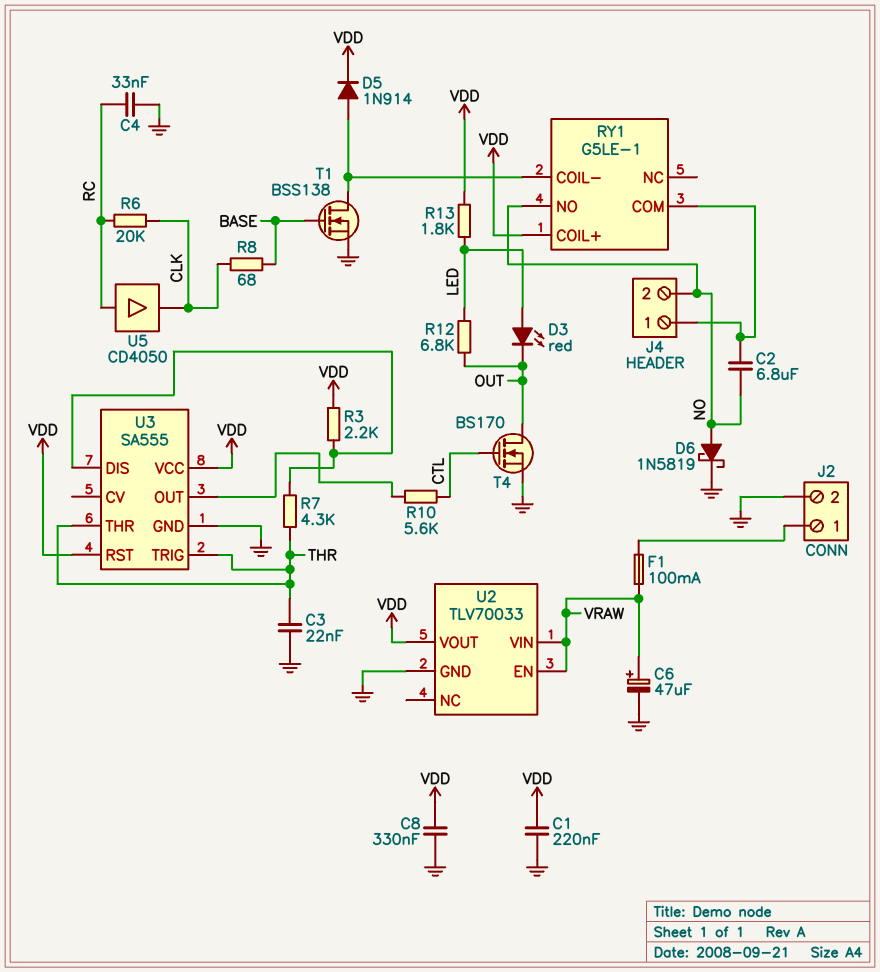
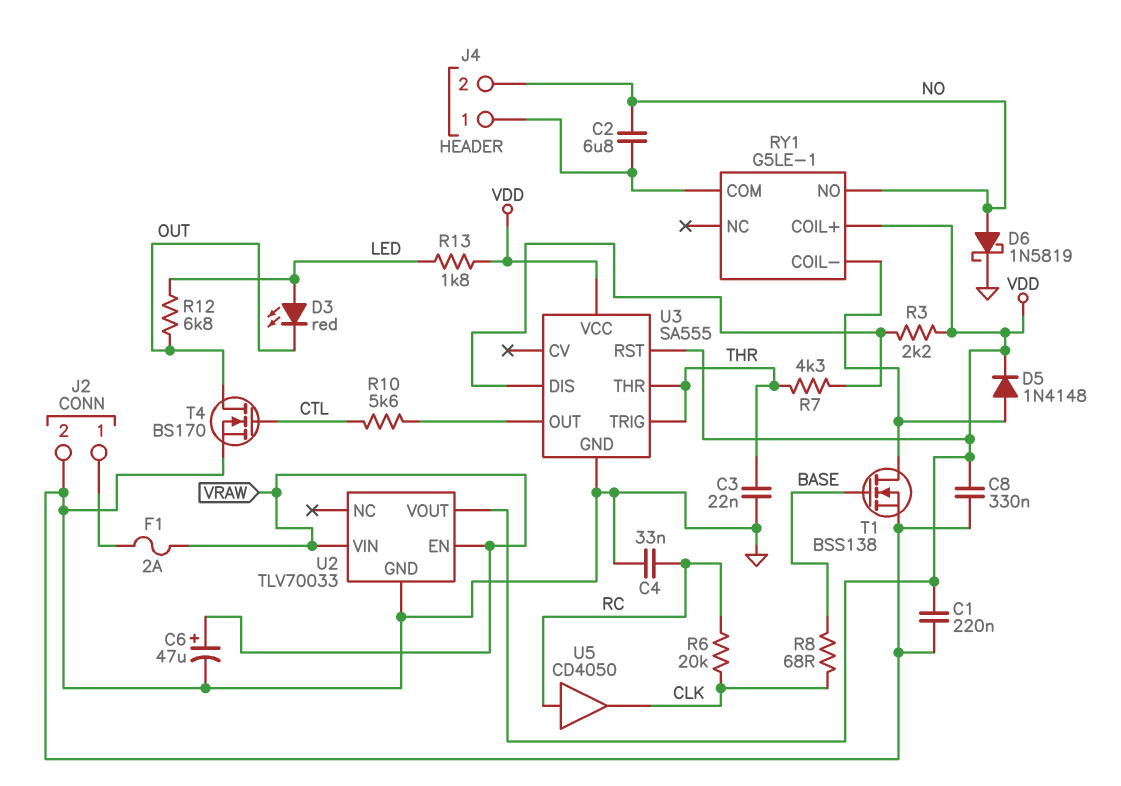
D5: diode 1N914 (A RY1/COIL-, K VDD) -> diode 1N4148 (A RY1/COIL-, K VDD)
F1: 100mA (J2/1, VRAW) -> 2A (J2/1, VRAW)

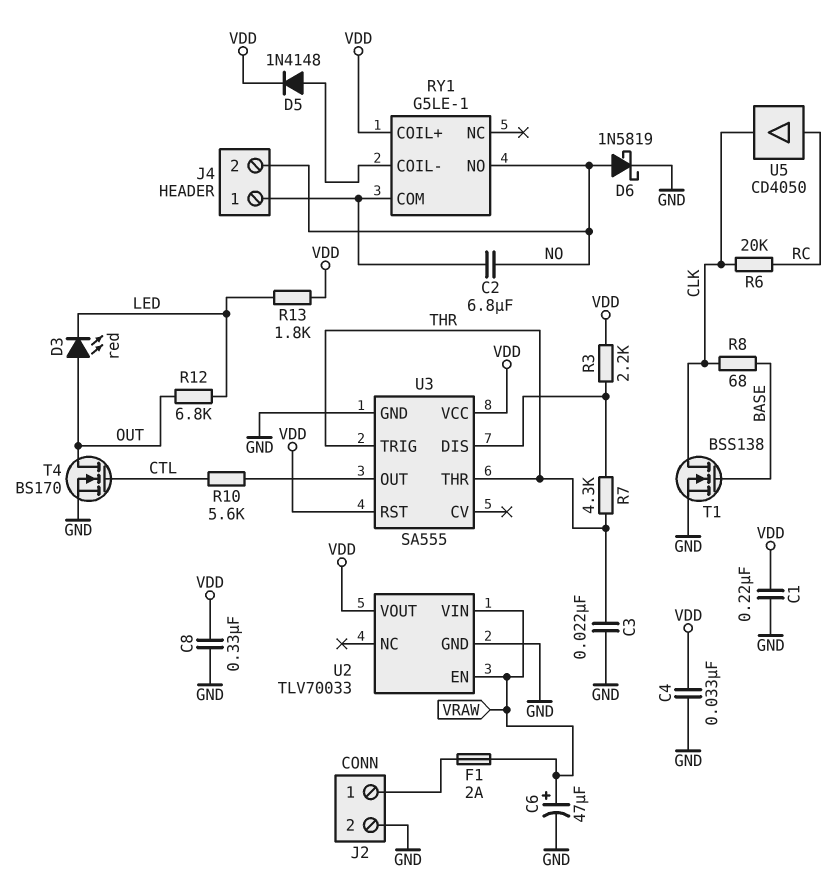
C4: 33nF (GND, RC) -> 33nF (GND, VDD)
D3: LED red (A LED, K OUT) -> LED red (A OUT, K LED)
T1: NMOS BSS138 (G BASE, D RY1/COIL-, S GND) -> NMOS BSS138 (G BASE, D CLK, S GND)

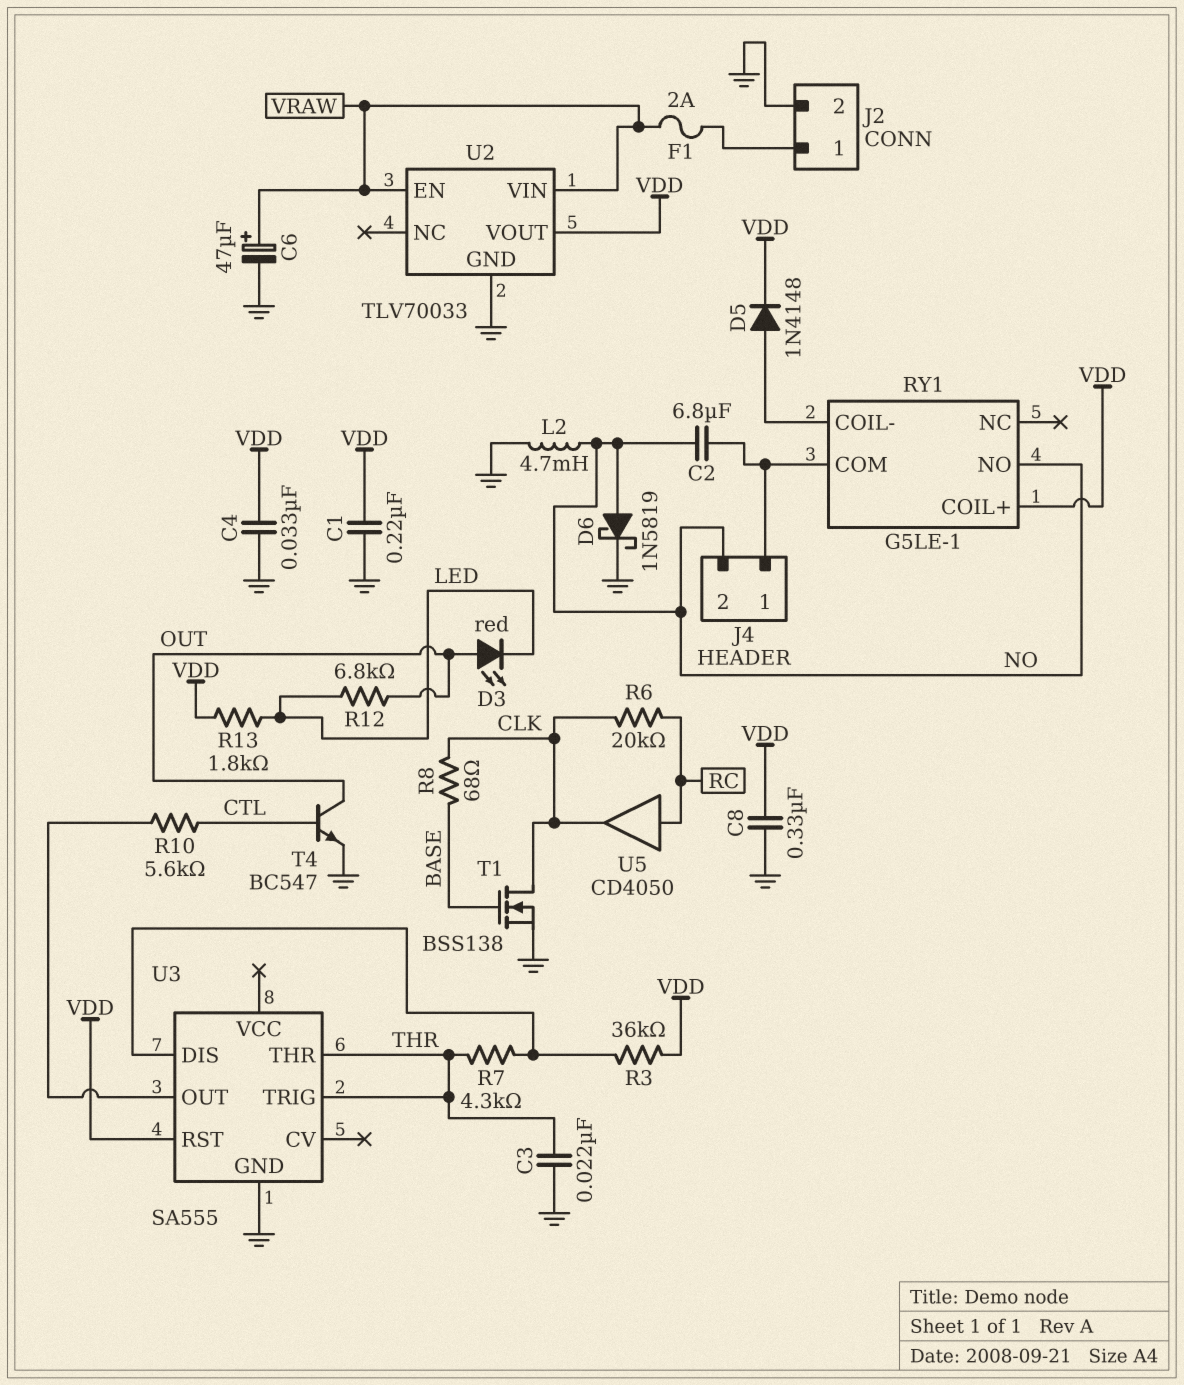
L2: none -> 4.7mH (GND, NO)
R3: 2.2k (U3/DIS, VDD) -> 36k (U3/DIS, VDD)
T4: NMOS BS170 (G CTL, D OUT, S GND) -> NPN BC547 (B CTL, C OUT, E GND)
U3 pin VCC: VDD -> none

